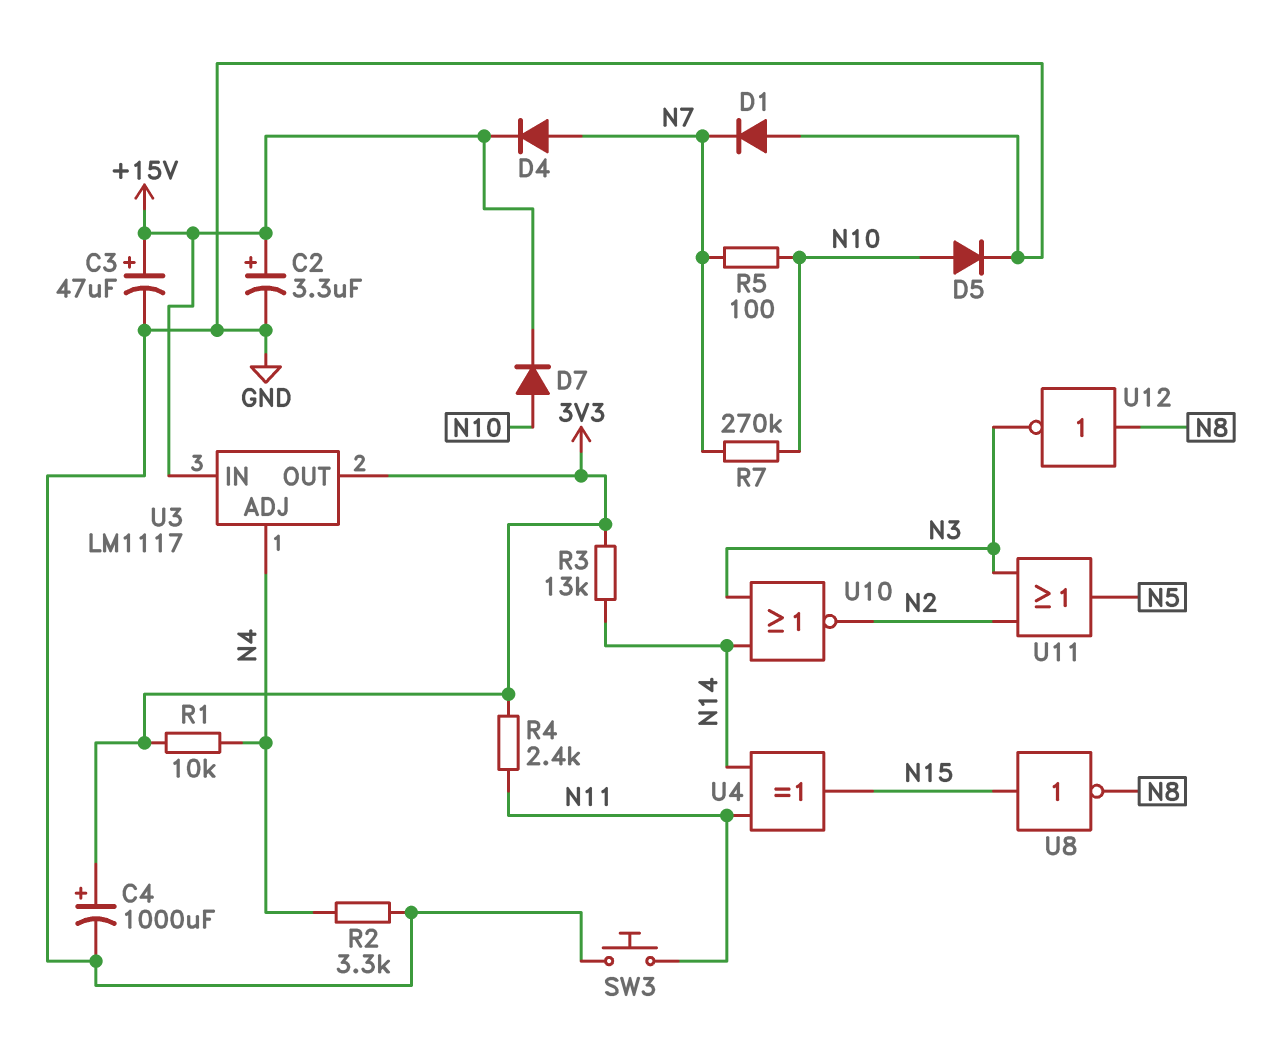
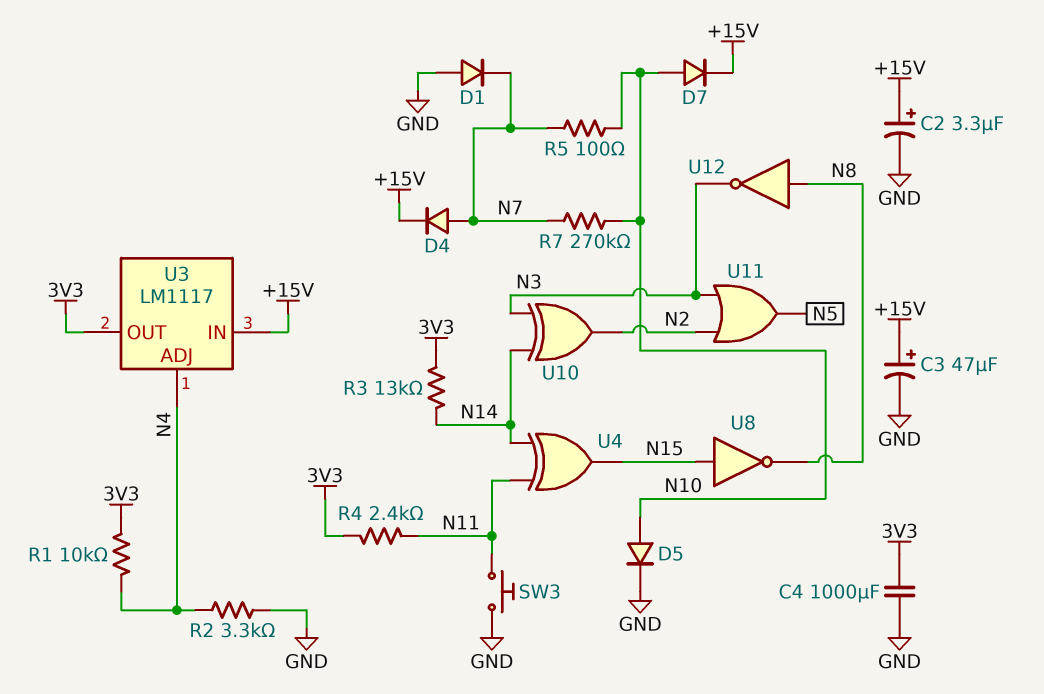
C4: 1000uF (plus 3V3, minus GND) -> 1000uF (3V3, GND)
U10: NOR (in N3, in N14, out N2) -> XOR (in N3, in N14, out N2)

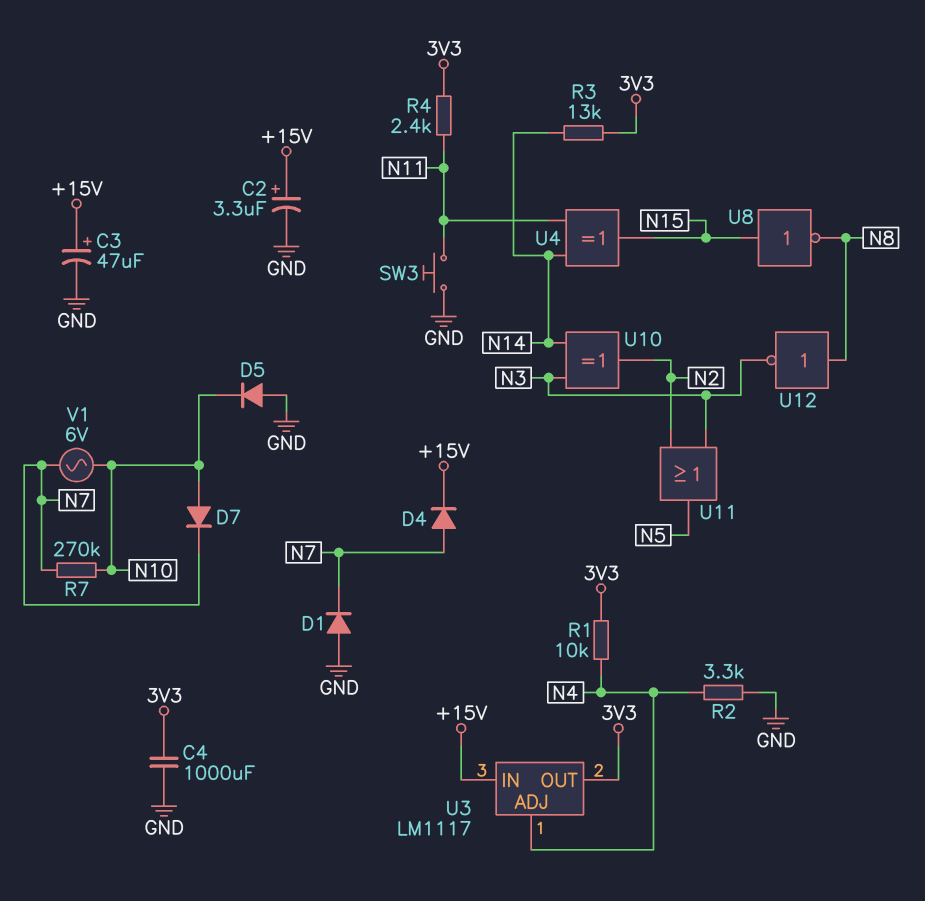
D5: diode (A N10, K GND) -> diode (A GND, K N10)
D7: diode (A N10, K +15V) -> diode (A N10, K N7)
R5: 100 (N7, N10) -> none
V1: none -> AC 6V (N7, N10)

